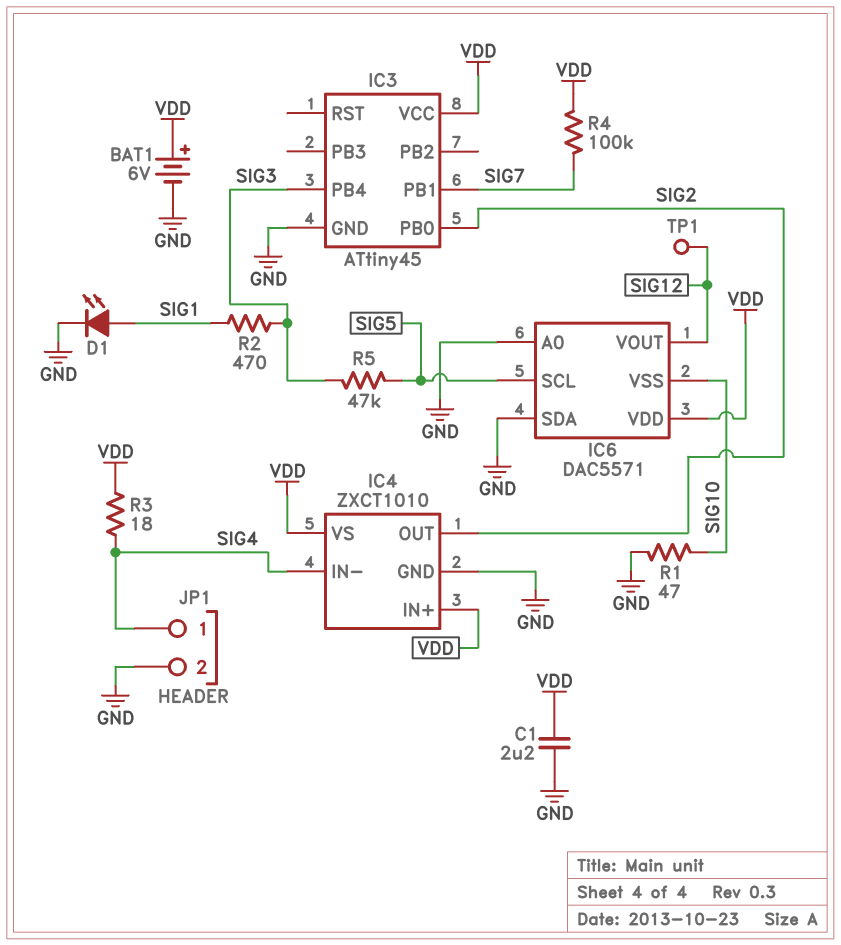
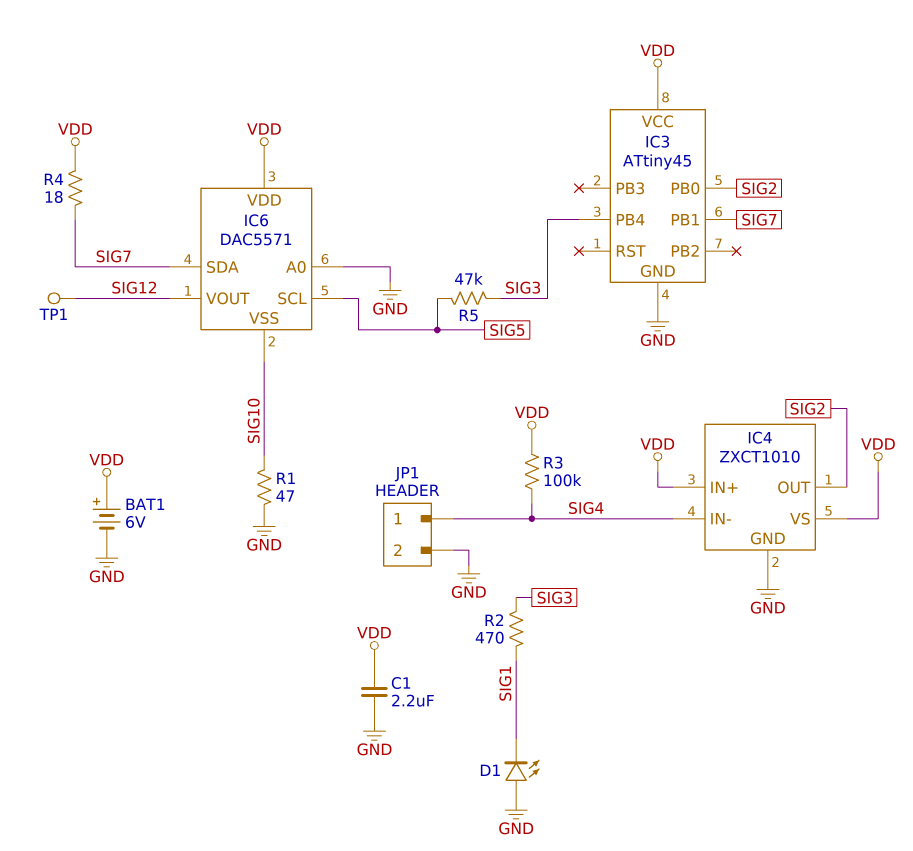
D1: LED (A SIG1, K GND) -> LED (A GND, K SIG1)
IC6 pin SDA: GND -> SIG7
R3: 18 (SIG4, VDD) -> 100k (SIG4, VDD)
R4: 100k (SIG7, VDD) -> 18 (SIG7, VDD)

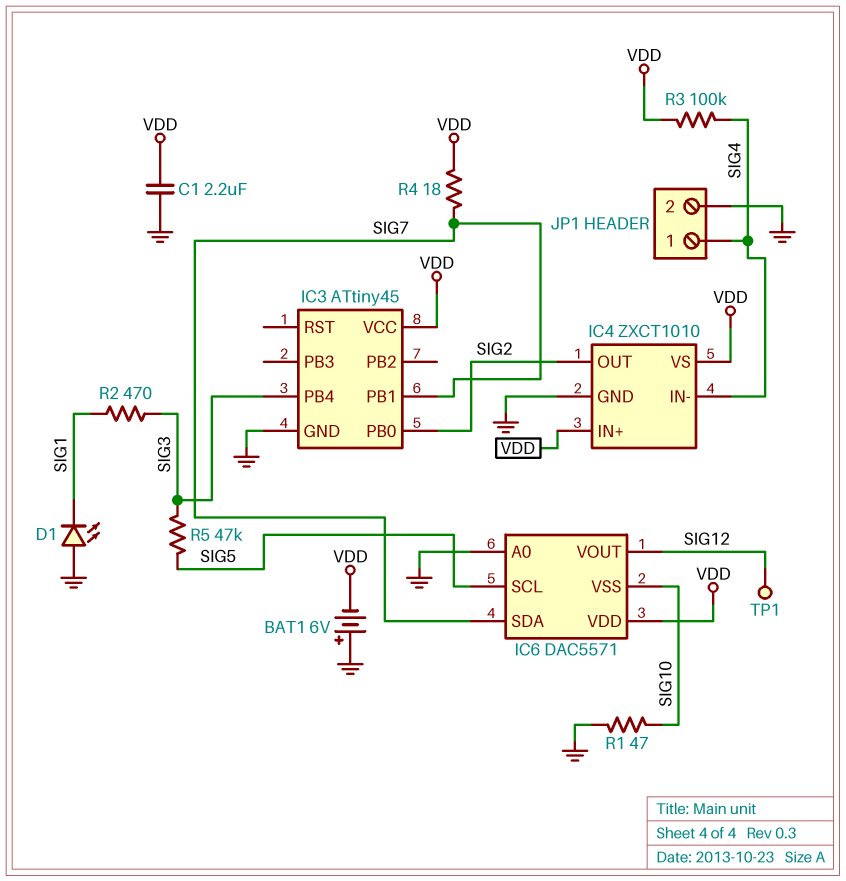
BAT1: 6V (plus VDD, minus GND) -> 6V (plus GND, minus VDD)

